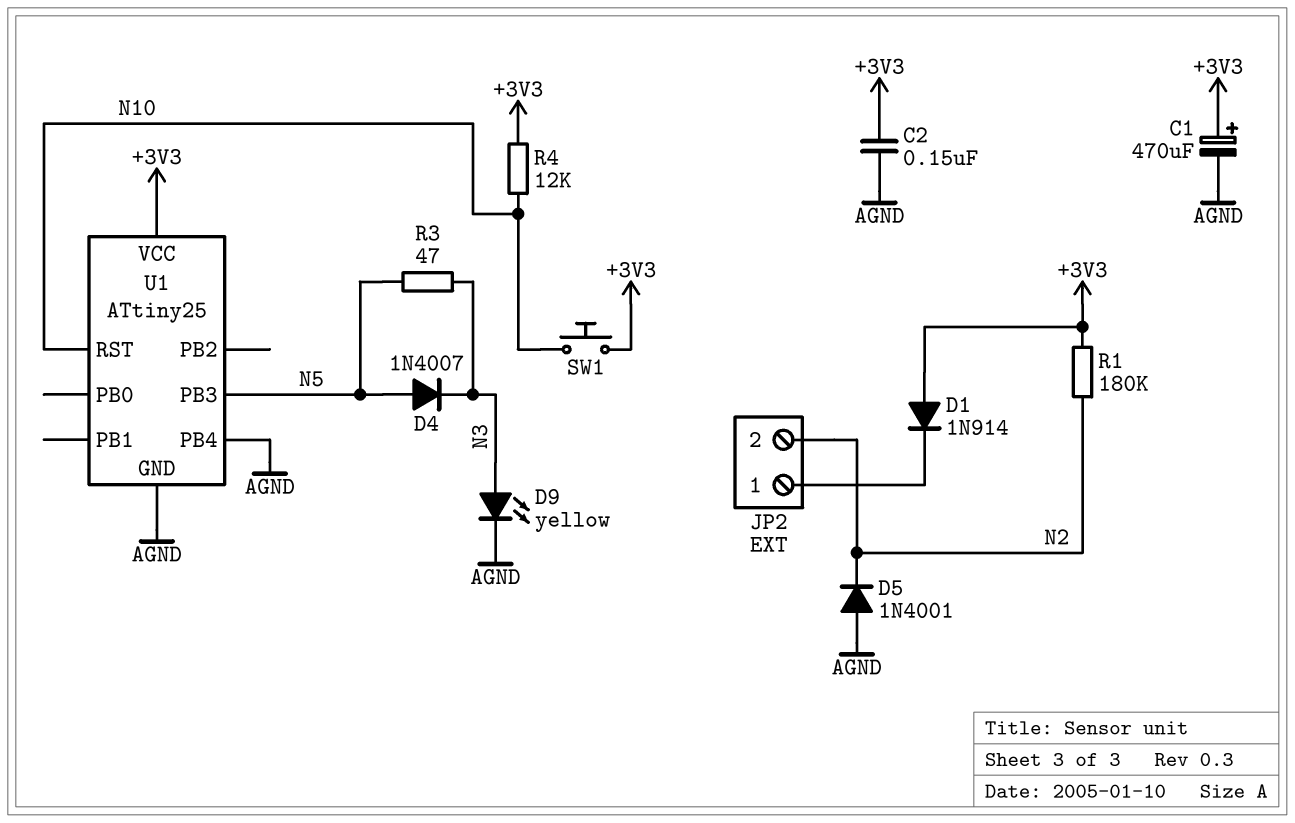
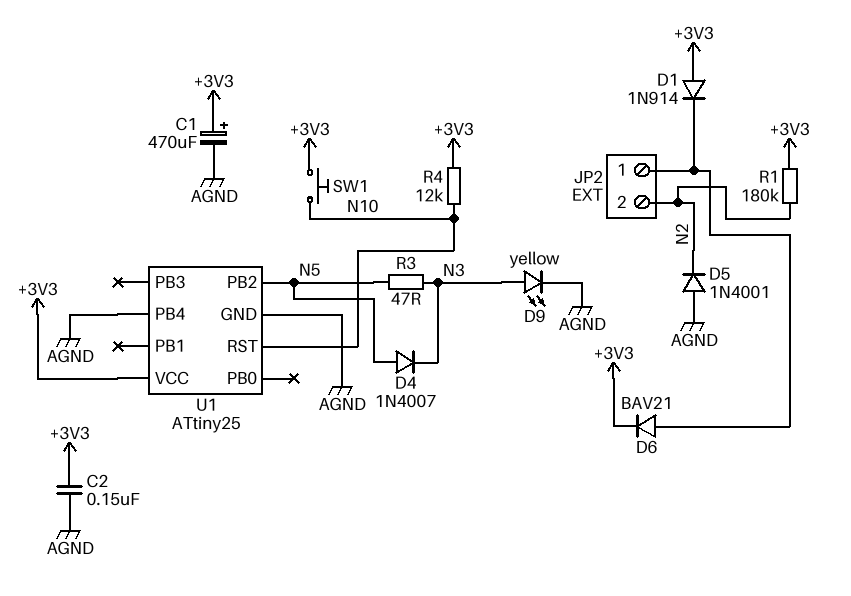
D6: none -> diode BAV21 (A JP2/1, K +3V3)
U1 pin PB2: none -> N5
U1 pin PB3: N5 -> none

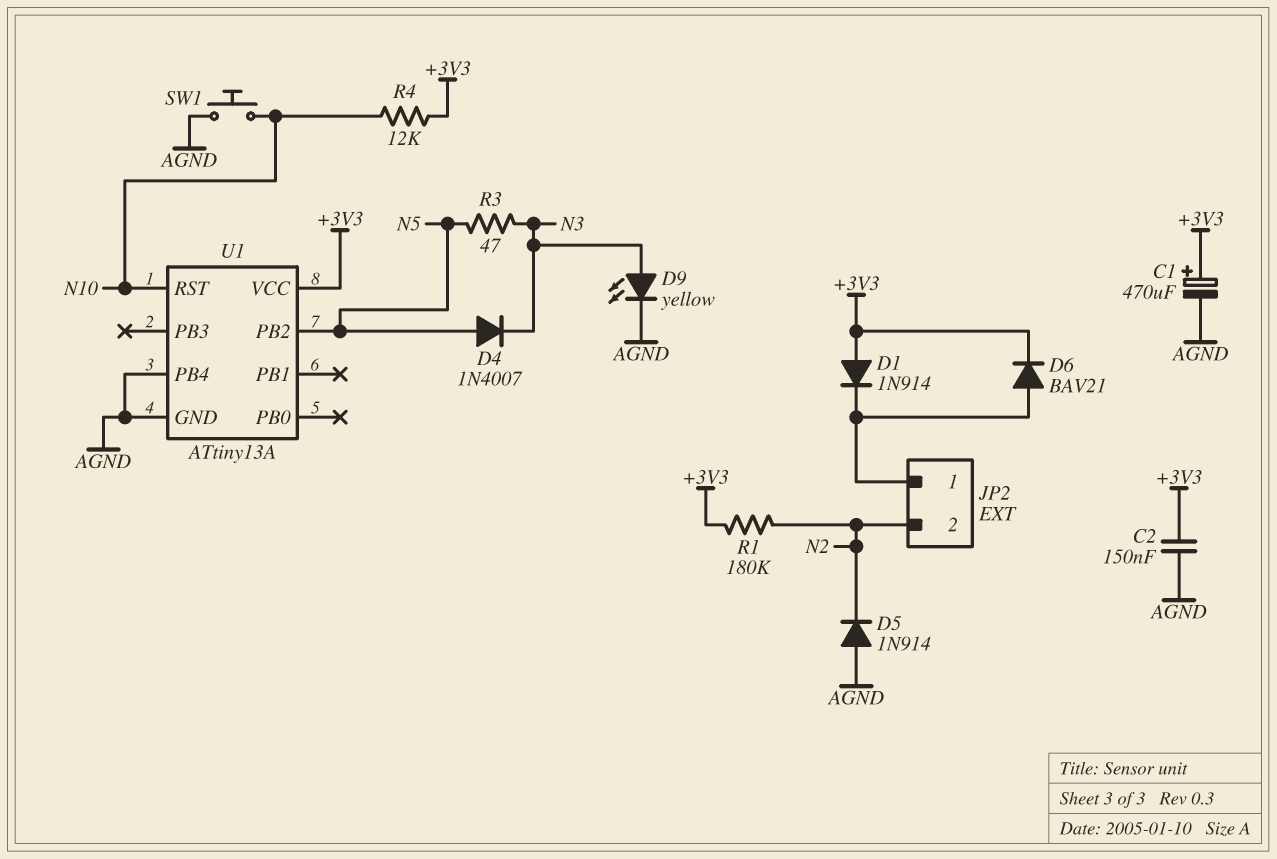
D5: diode 1N4001 (A AGND, K N2) -> diode 1N914 (A AGND, K N2)
SW1: button (+3V3, N10) -> button (AGND, N10)
U1: ATtiny25 -> ATtiny13A

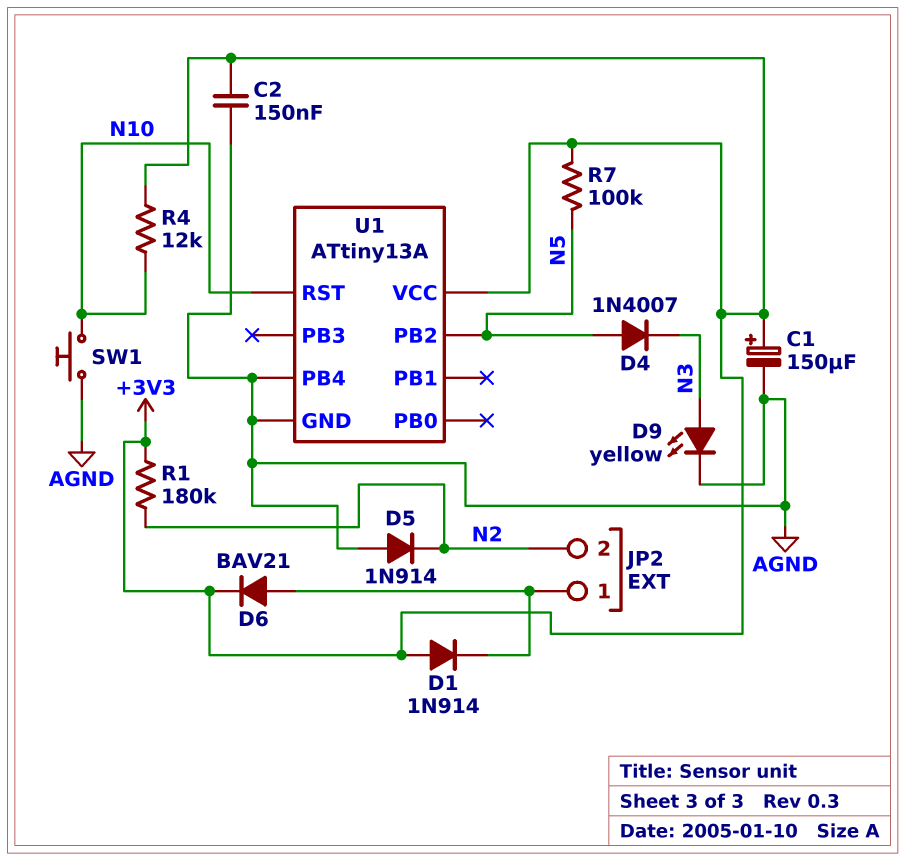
C1: 470uF (plus +3V3, minus AGND) -> 150uF (plus +3V3, minus AGND)
R3: 47 (N3, N5) -> none
R7: none -> 100k (+3V3, N5)

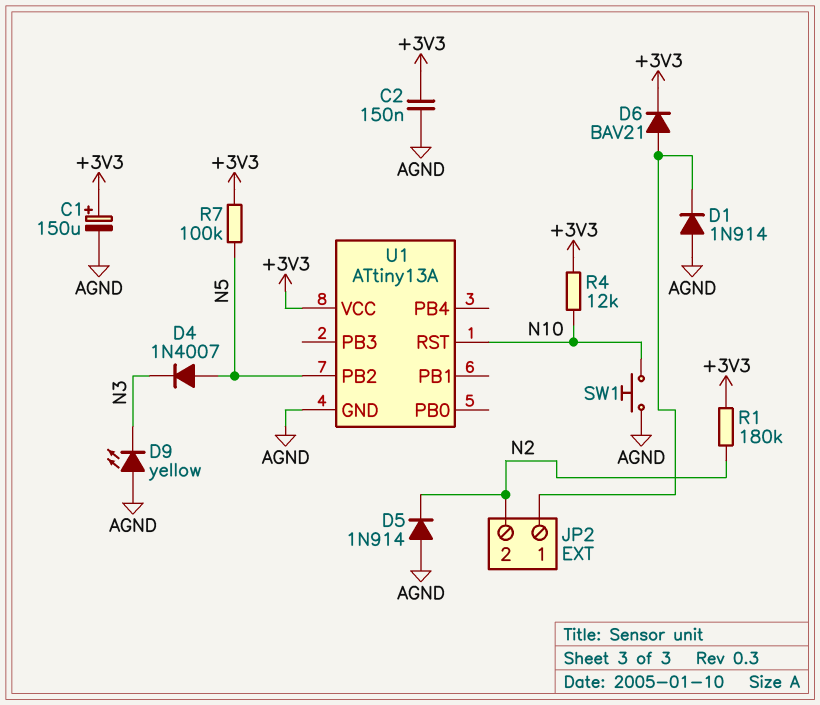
D1: diode 1N914 (A +3V3, K JP2/1) -> diode 1N914 (A AGND, K JP2/1)
D9: LED yellow (A N3, K AGND) -> LED yellow (A AGND, K N3)
U1 pin PB4: AGND -> none

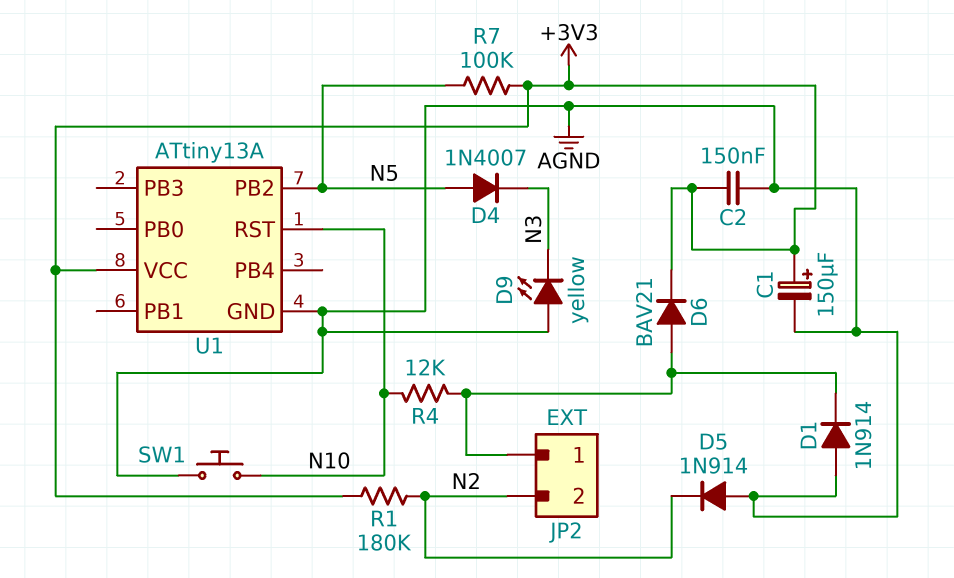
R4: 12k (+3V3, N10) -> 12k (JP2/1, N10)

